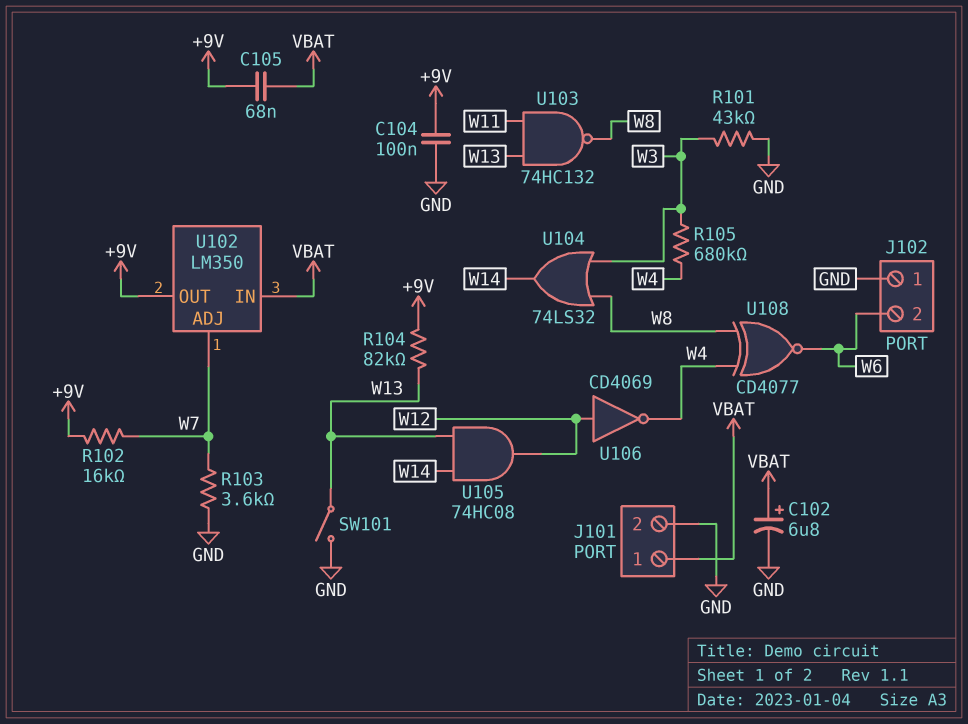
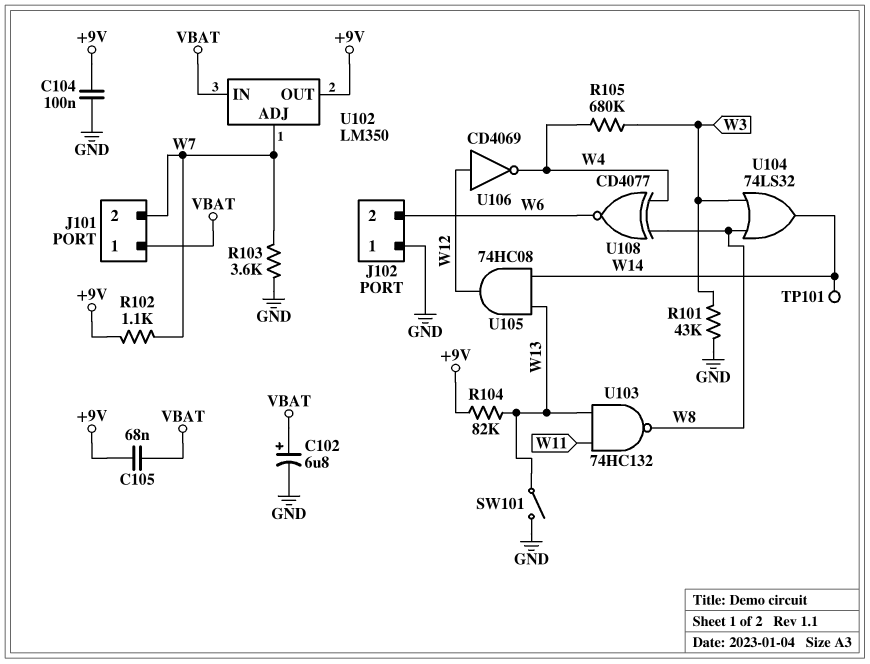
J101 pin 2: GND -> W7
R102: 16k (+9V, W7) -> 1.1k (+9V, W7)
TP101: none -> test point (W14)

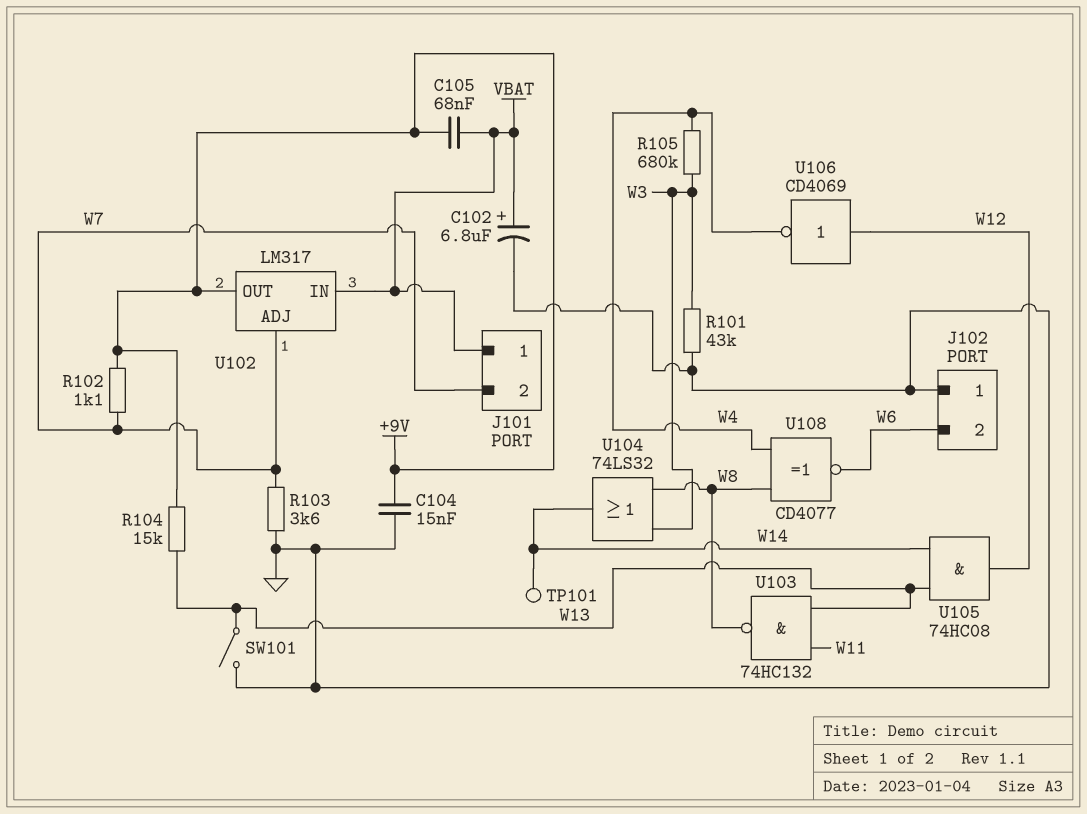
C104: 100nF (+9V, GND) -> 15nF (+9V, GND)
R104: 82k (+9V, W13) -> 15k (+9V, W13)
U102: LM350 -> LM317

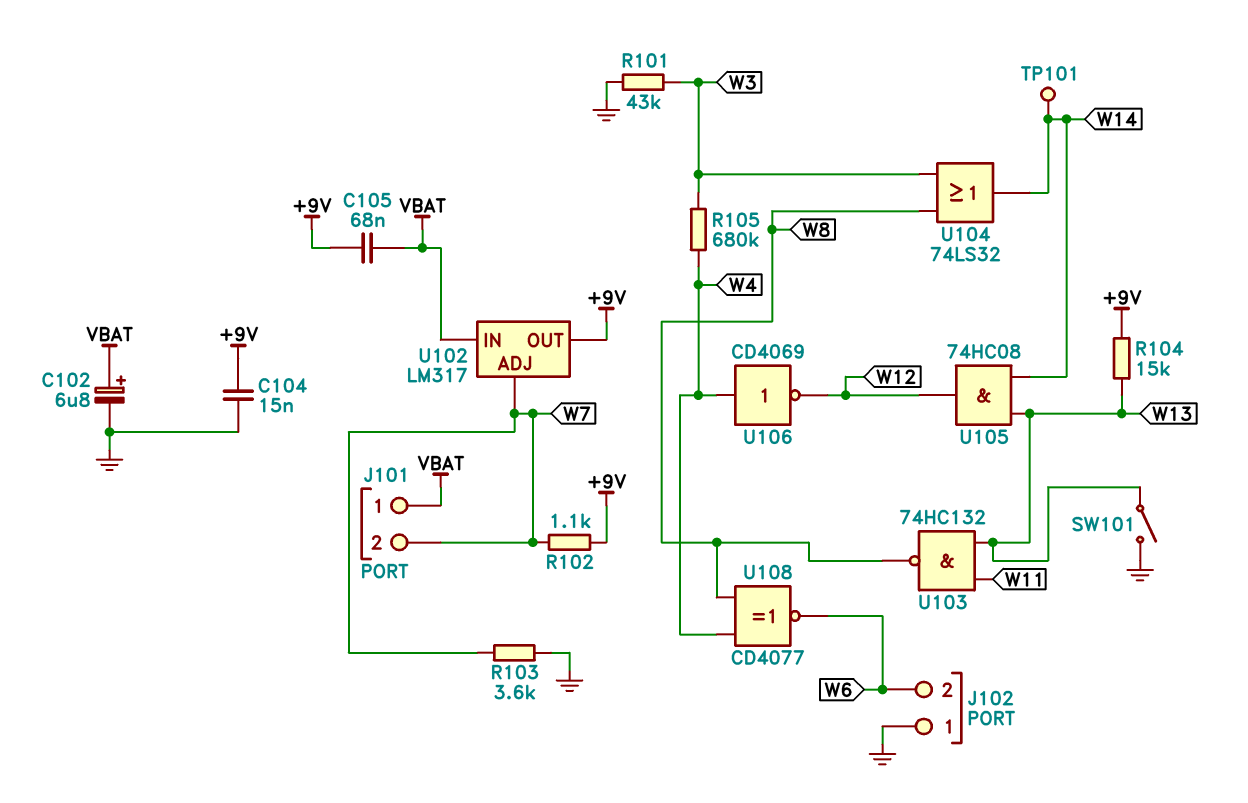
U106: NOT CD4069 (in W12, out W4) -> NOT CD4069 (in W4, out W12)

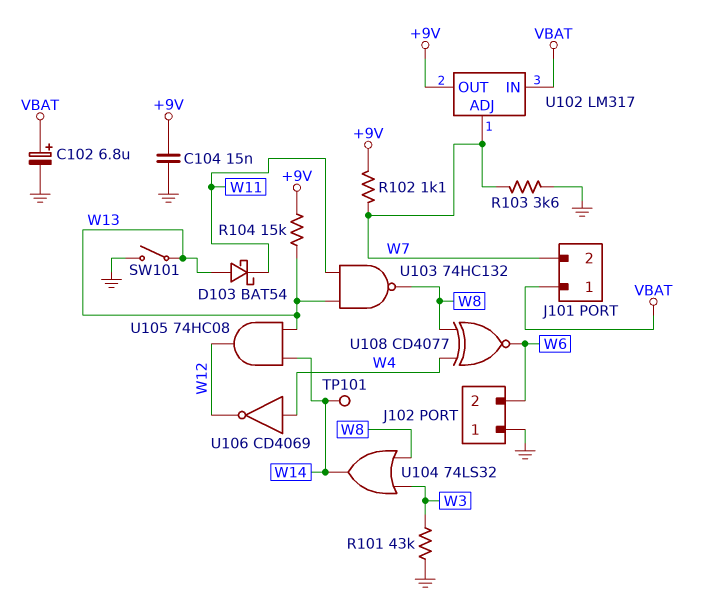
C105: 68nF (+9V, VBAT) -> none
D103: none -> schottky BAT54 (A W13, K W11)
R105: 680k (W3, W4) -> none

